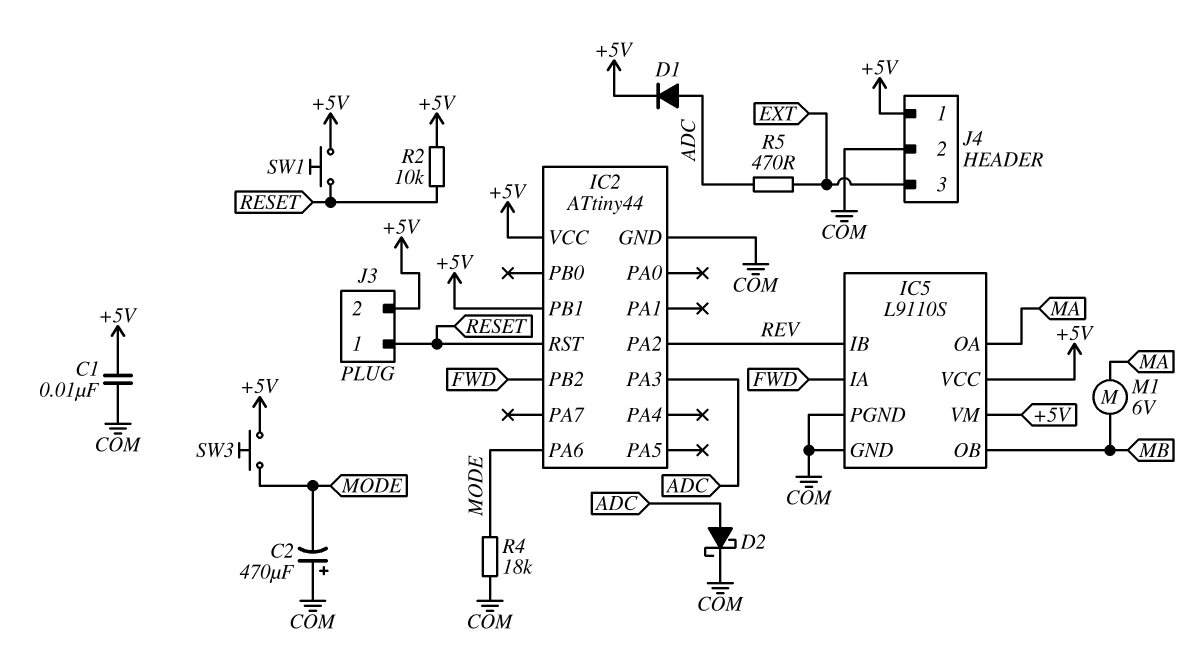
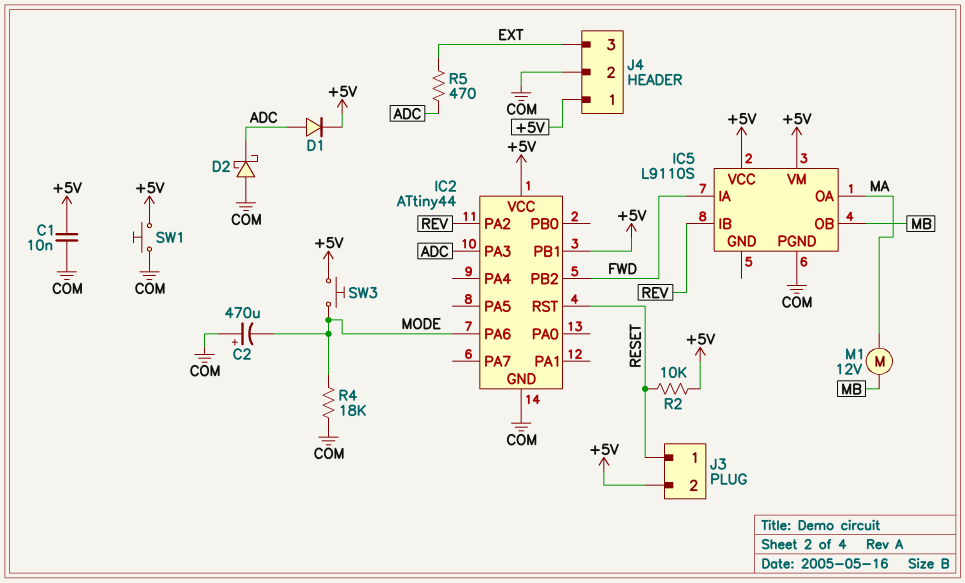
D2: schottky (A ADC, K COM) -> schottky (A COM, K ADC)
IC5 pin GND: COM -> none
M1: motor 6V (MA, MB) -> motor 12V (MA, MB)
SW1: button (+5V, RESET) -> button (+5V, COM)

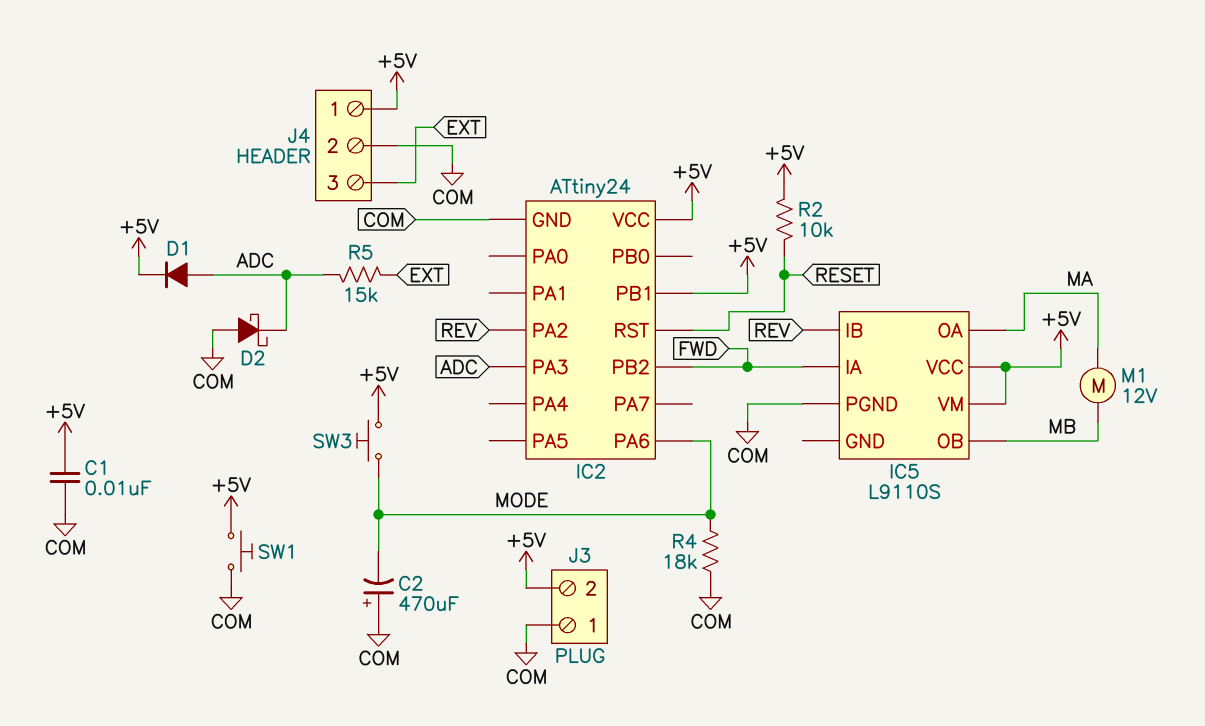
IC2: ATtiny44 -> ATtiny24
J3 pin 1: RESET -> COM
R5: 470 (ADC, EXT) -> 15k (ADC, EXT)

